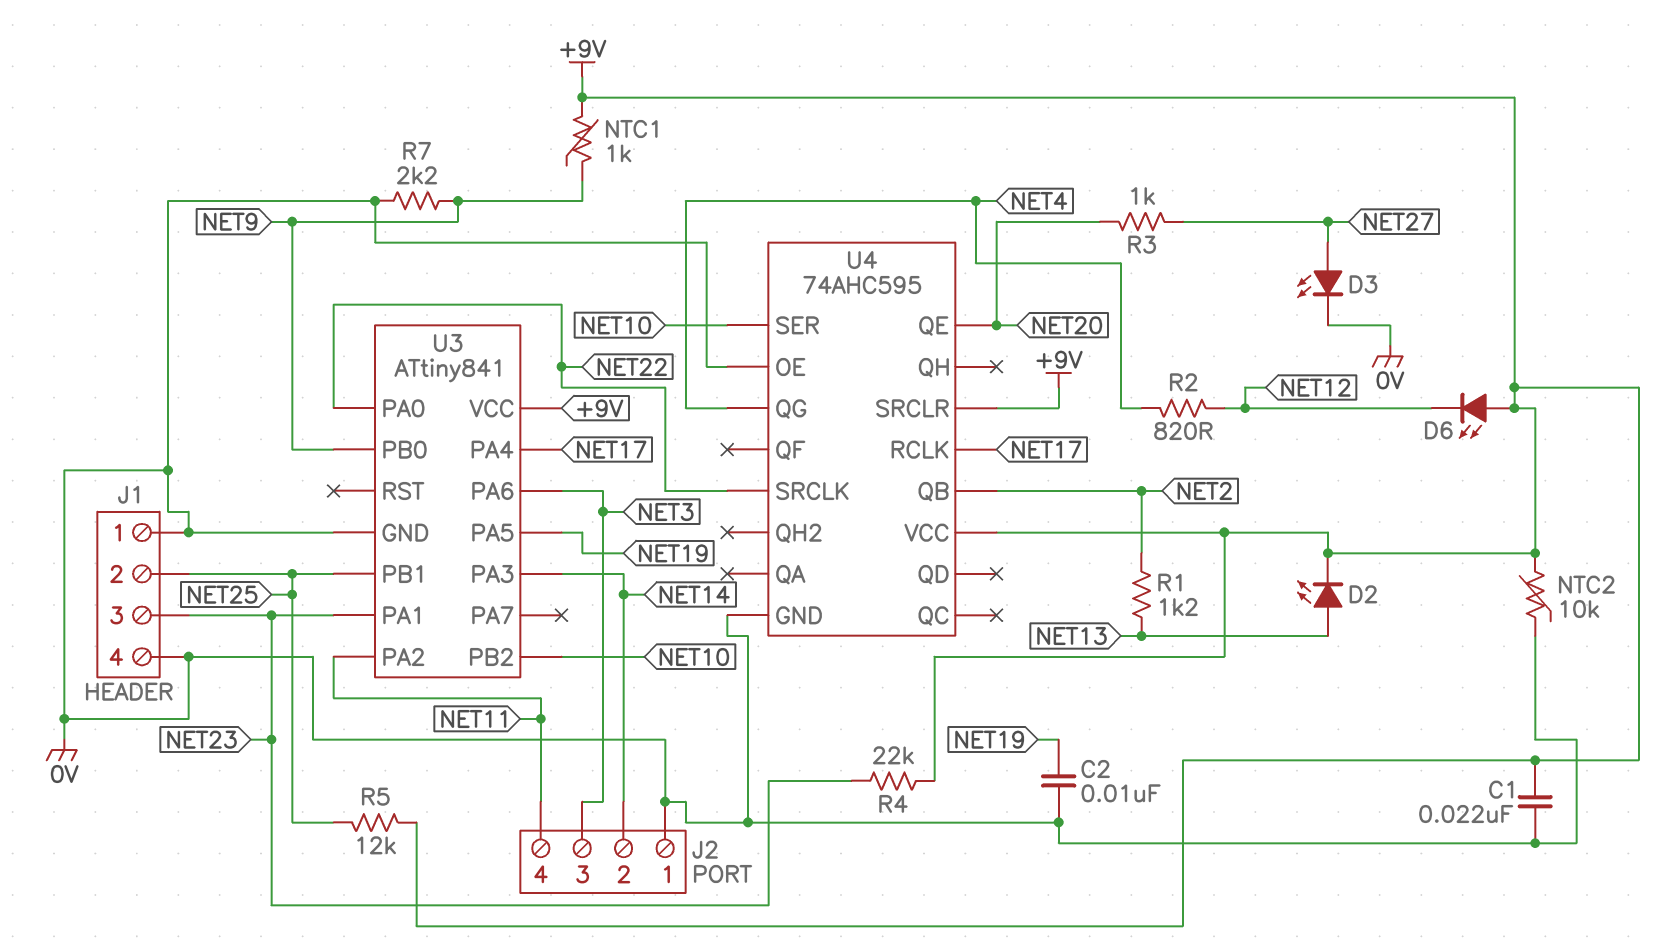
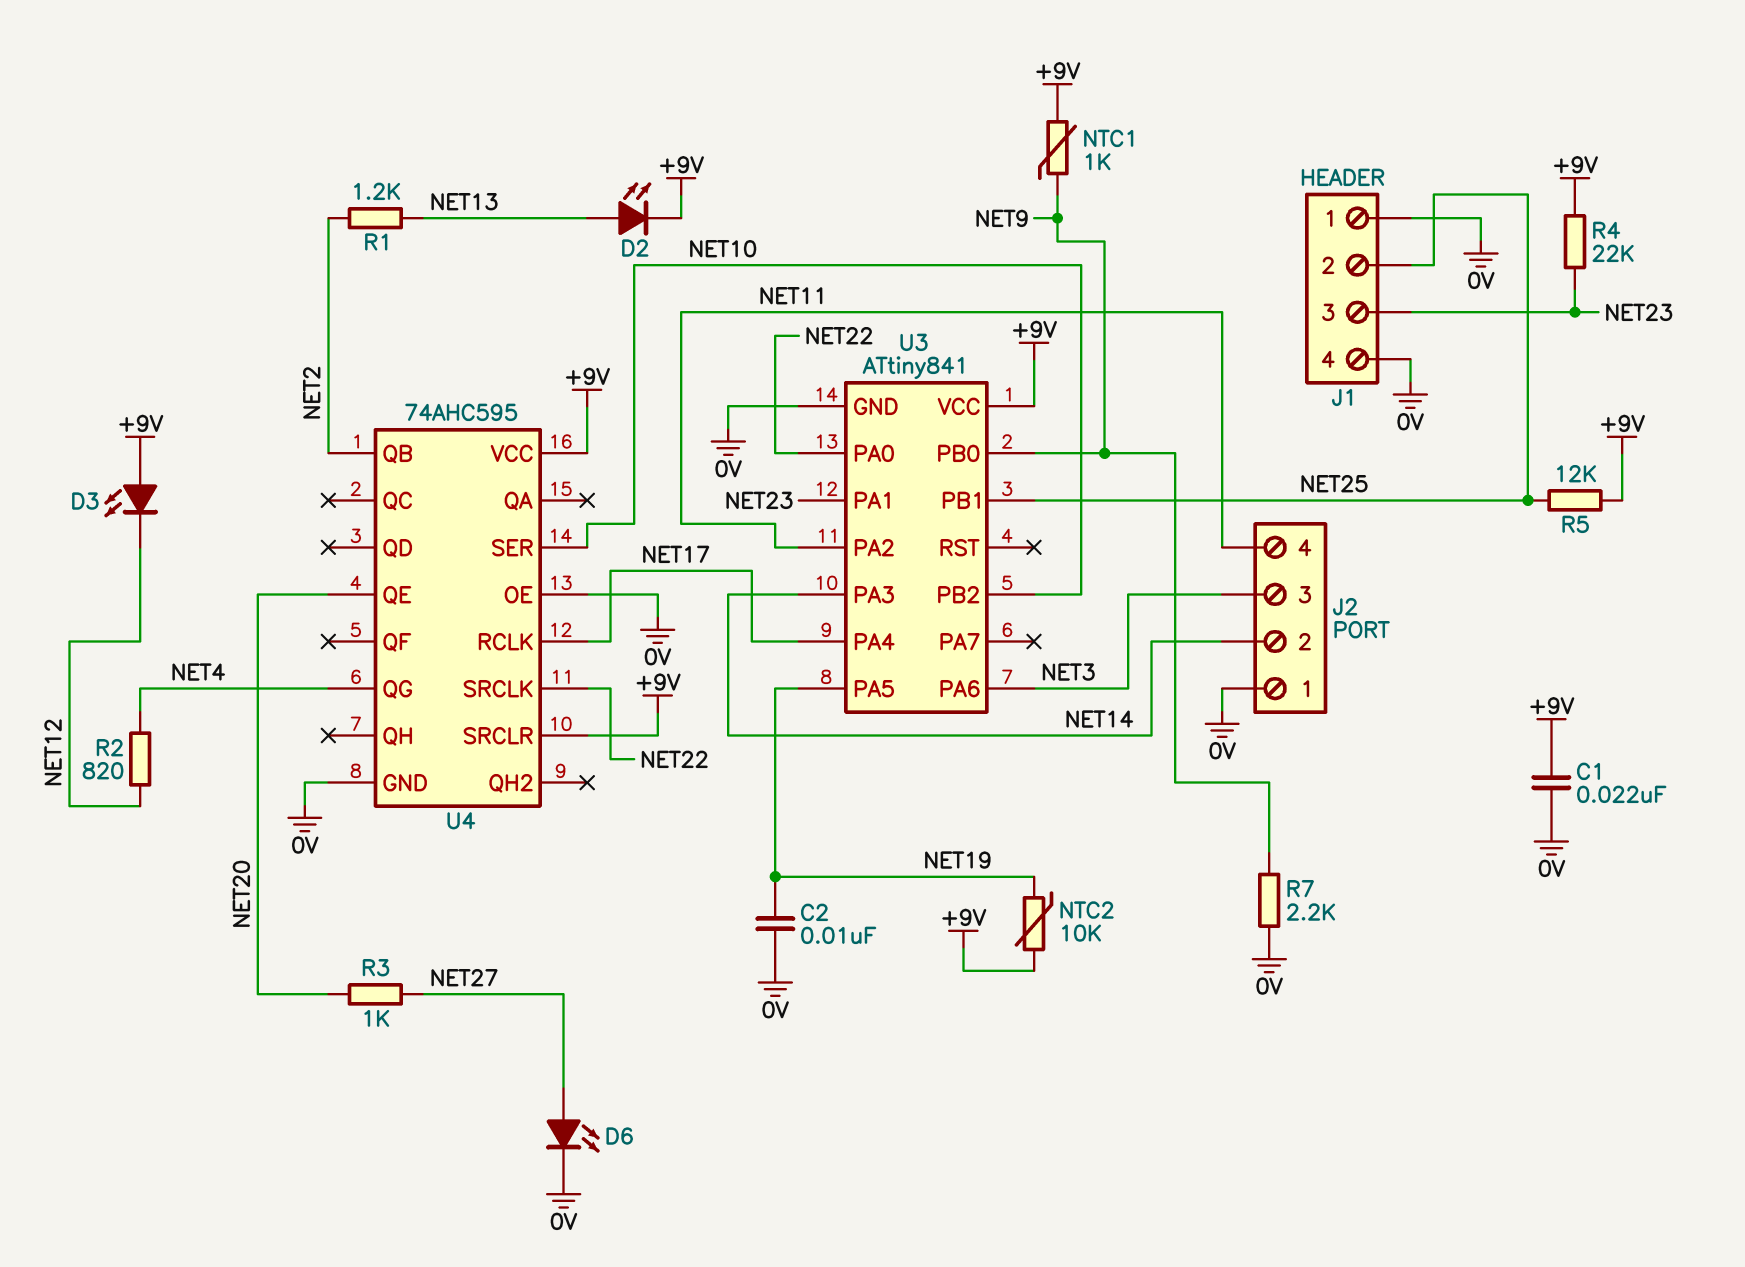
D3: LED (A NET27, K 0V) -> LED (A +9V, K NET12)
D6: LED (A +9V, K NET12) -> LED (A NET27, K 0V)
NTC2: 10k (+9V, 0V) -> 10k (+9V, NET19)

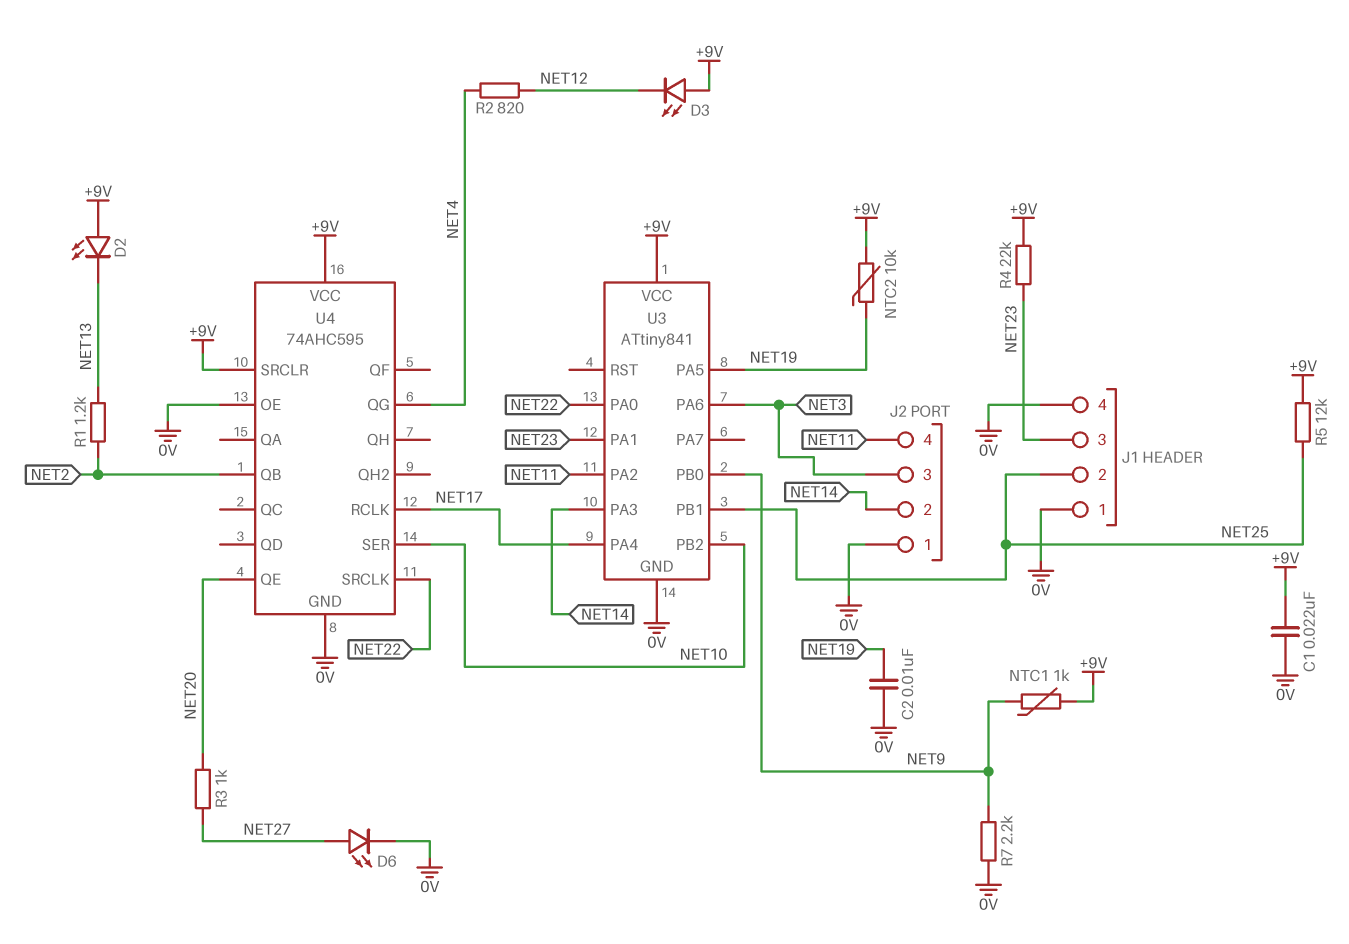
D2: LED (A NET13, K +9V) -> LED (A +9V, K NET13)

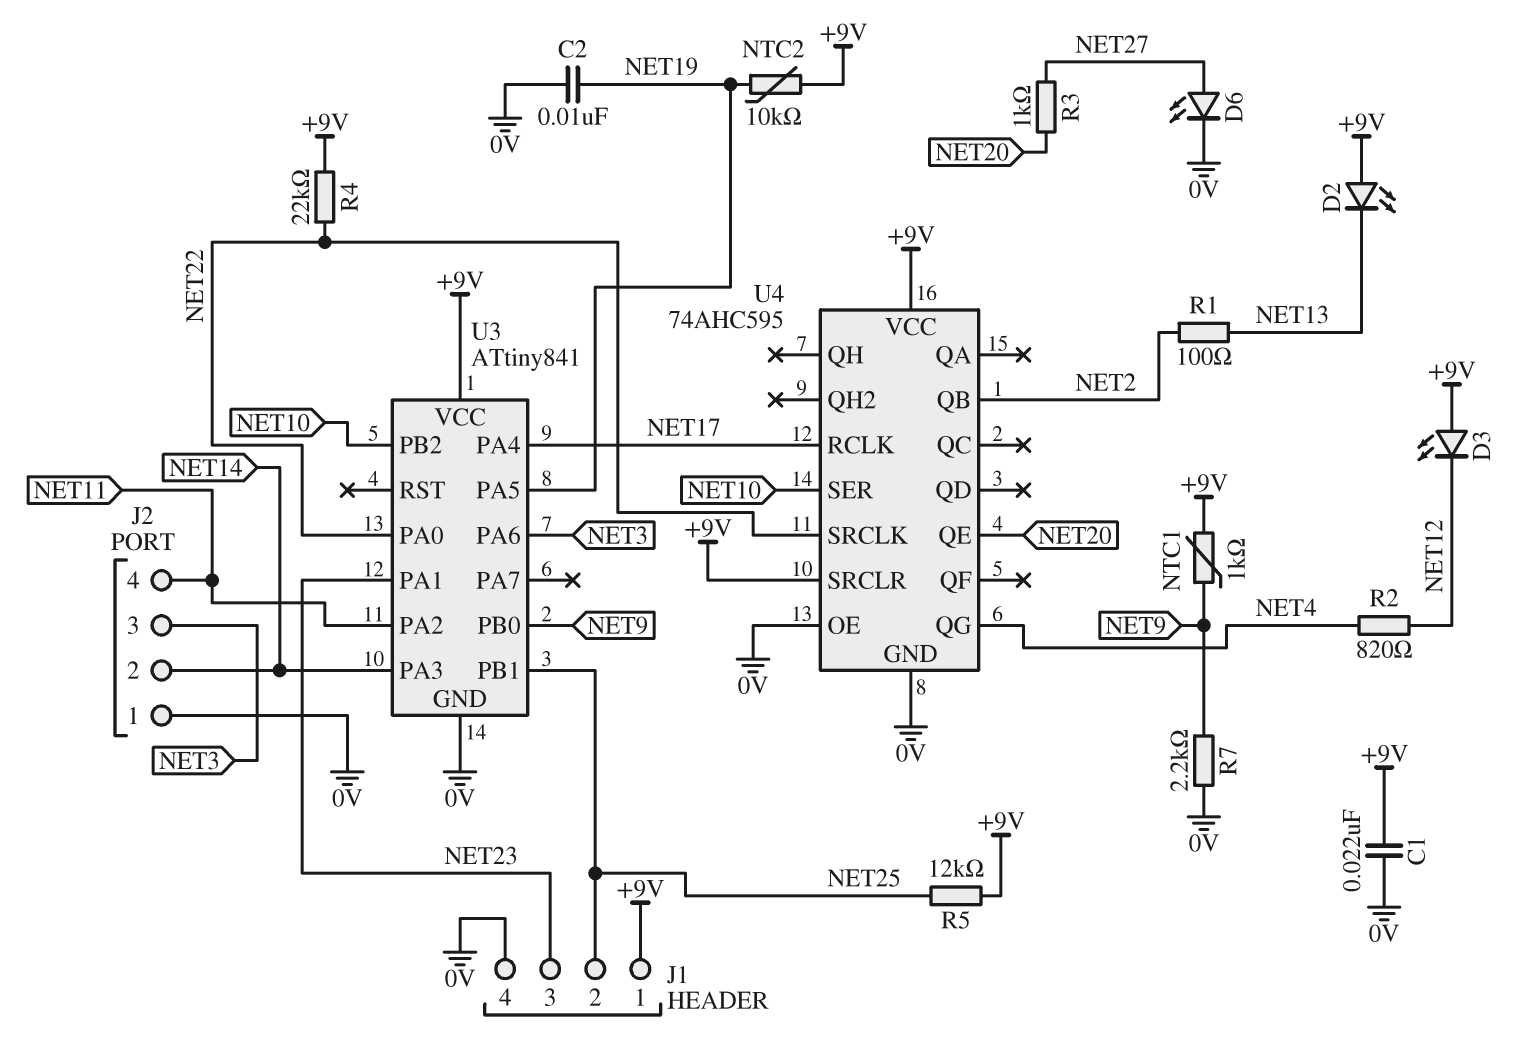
J1 pin 1: 0V -> +9V
R1: 1.2k (NET2, NET13) -> 100 (NET2, NET13)
R4: 22k (+9V, NET23) -> 22k (+9V, NET22)

